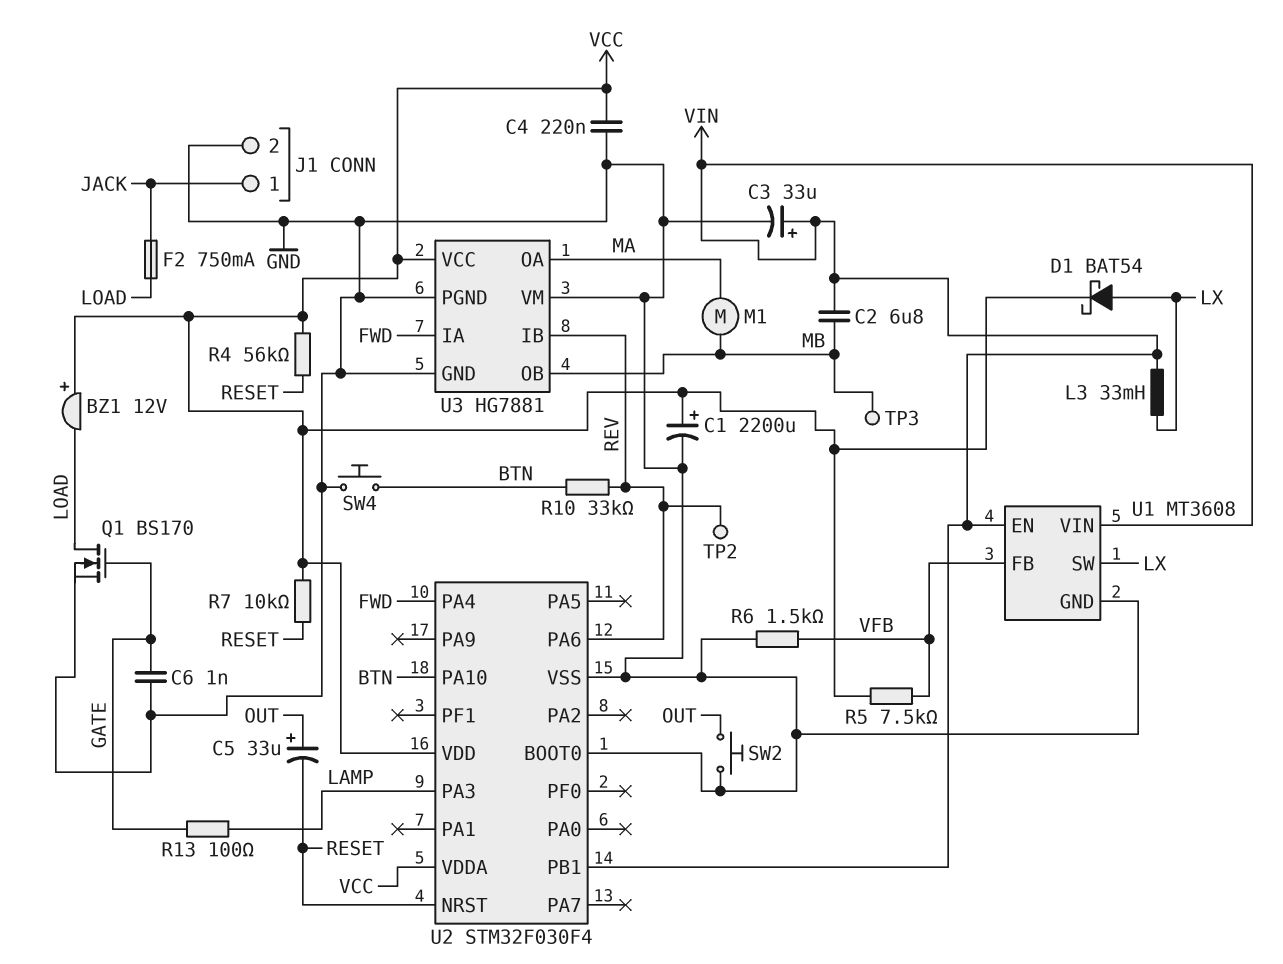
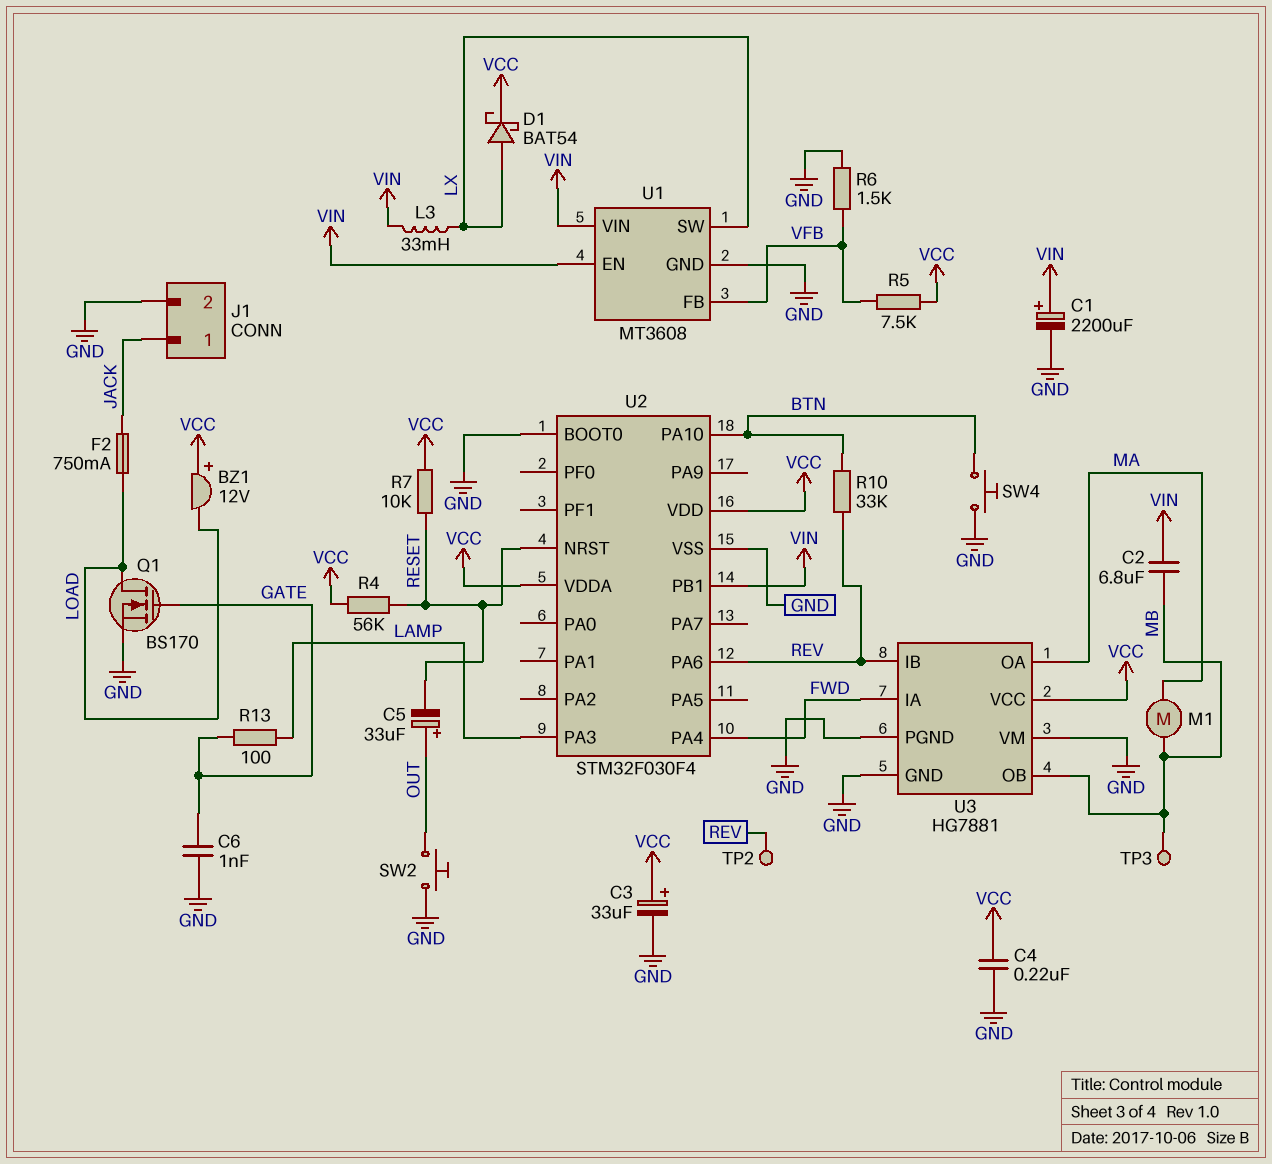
C1: 2200uF (plus VCC, minus GND) -> 2200uF (plus VIN, minus GND)
C3: 33uF (plus VIN, minus GND) -> 33uF (plus VCC, minus GND)

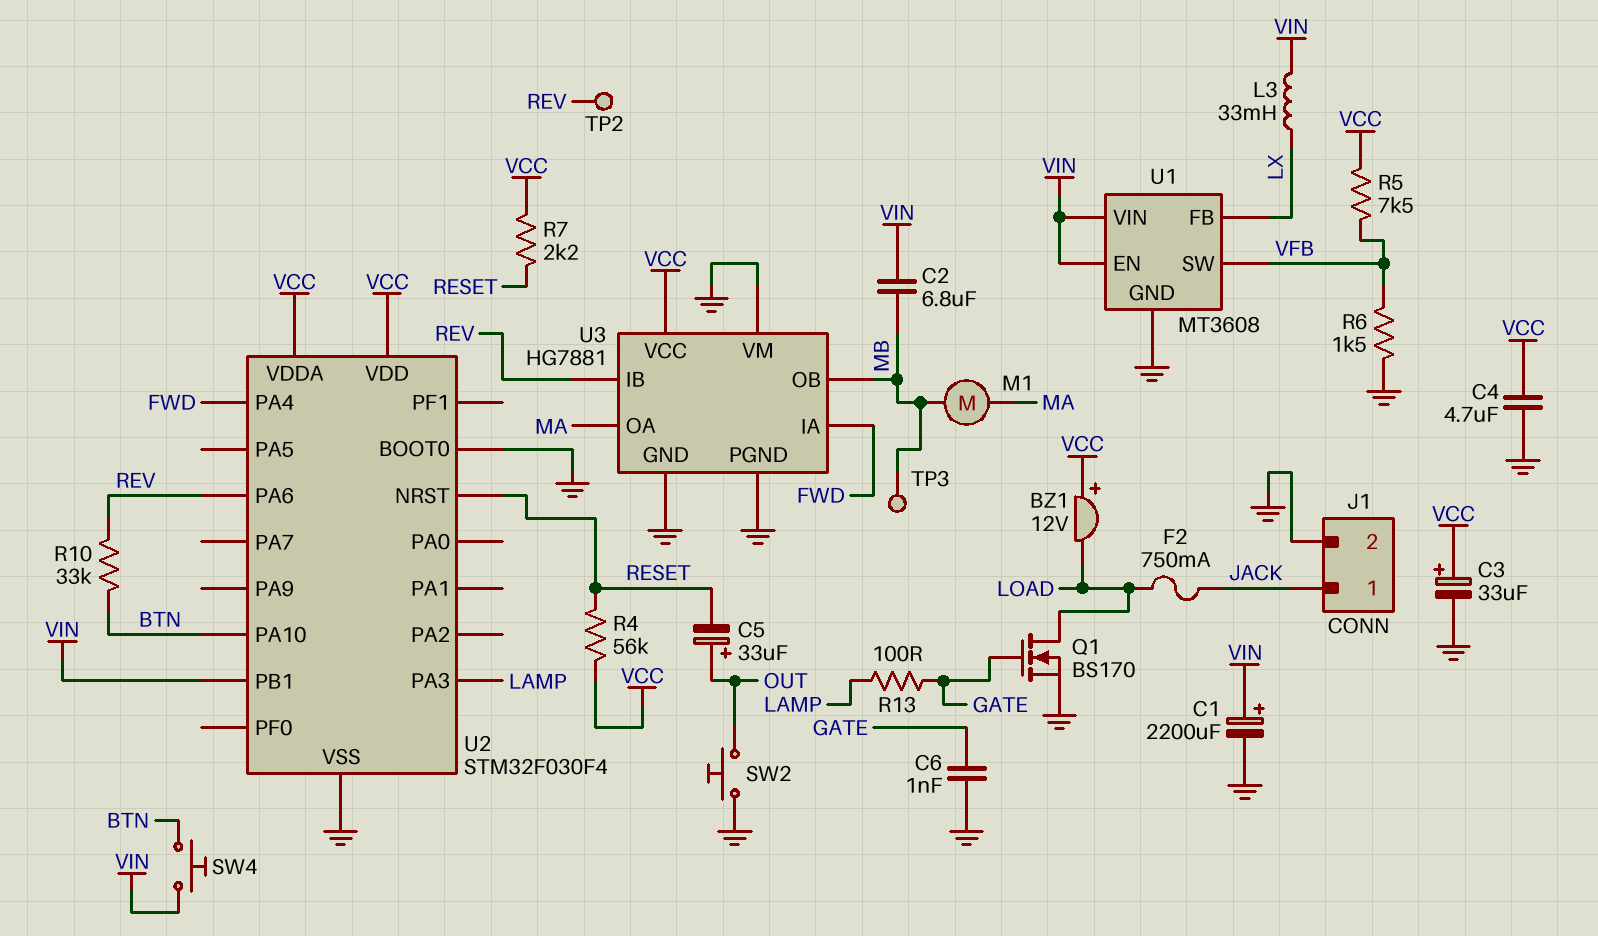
C4: 220nF (GND, VCC) -> 4.7uF (GND, VCC)
D1: schottky BAT54 (A LX, K VCC) -> none
R7: 10k (RESET, VCC) -> 2.2k (RESET, VCC)
SW4: button (BTN, GND) -> button (BTN, VIN)
U1 pin FB: VFB -> LX
U1 pin SW: LX -> VFB

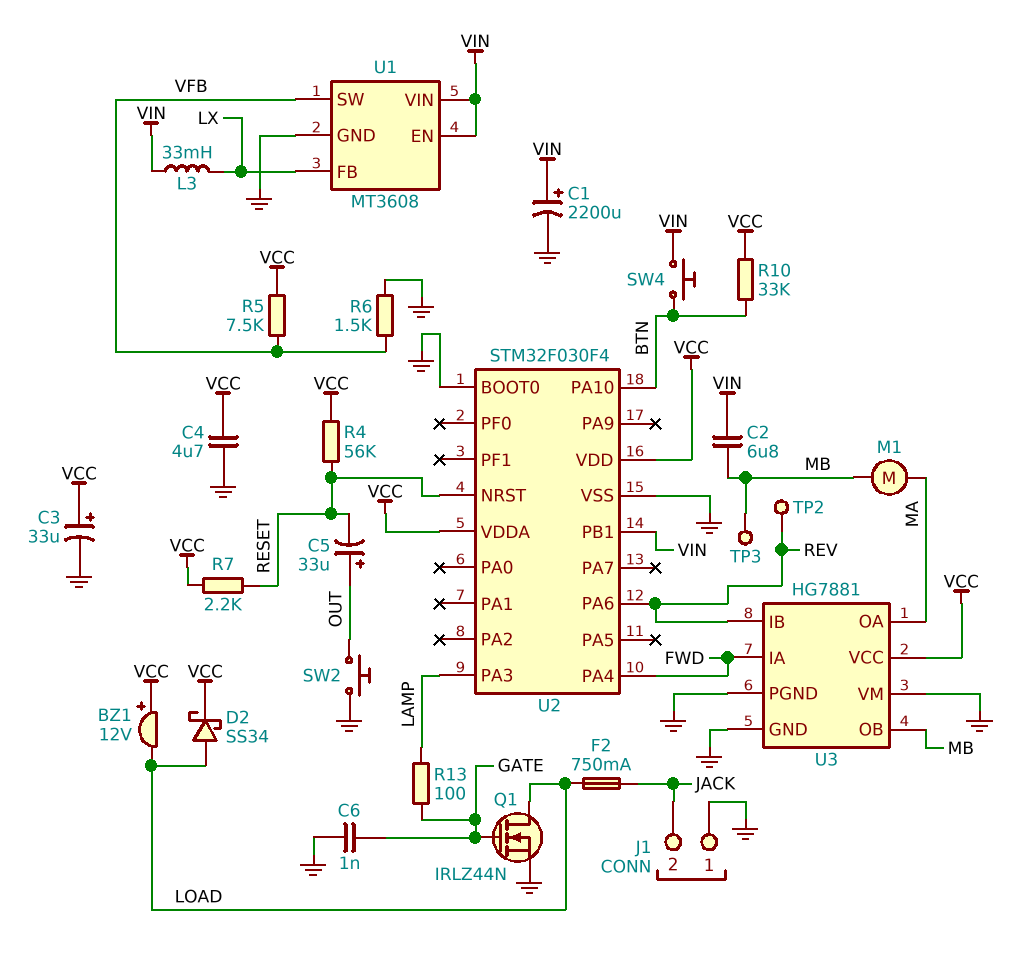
D2: none -> schottky SS34 (A LOAD, K VCC)
J1 pin 1: JACK -> GND
J1 pin 2: GND -> JACK
Q1: NMOS BS170 (G GATE, D LOAD, S GND) -> NMOS IRLZ44N (G GATE, D LOAD, S GND)
R10: 33k (BTN, REV) -> 33k (BTN, VCC)

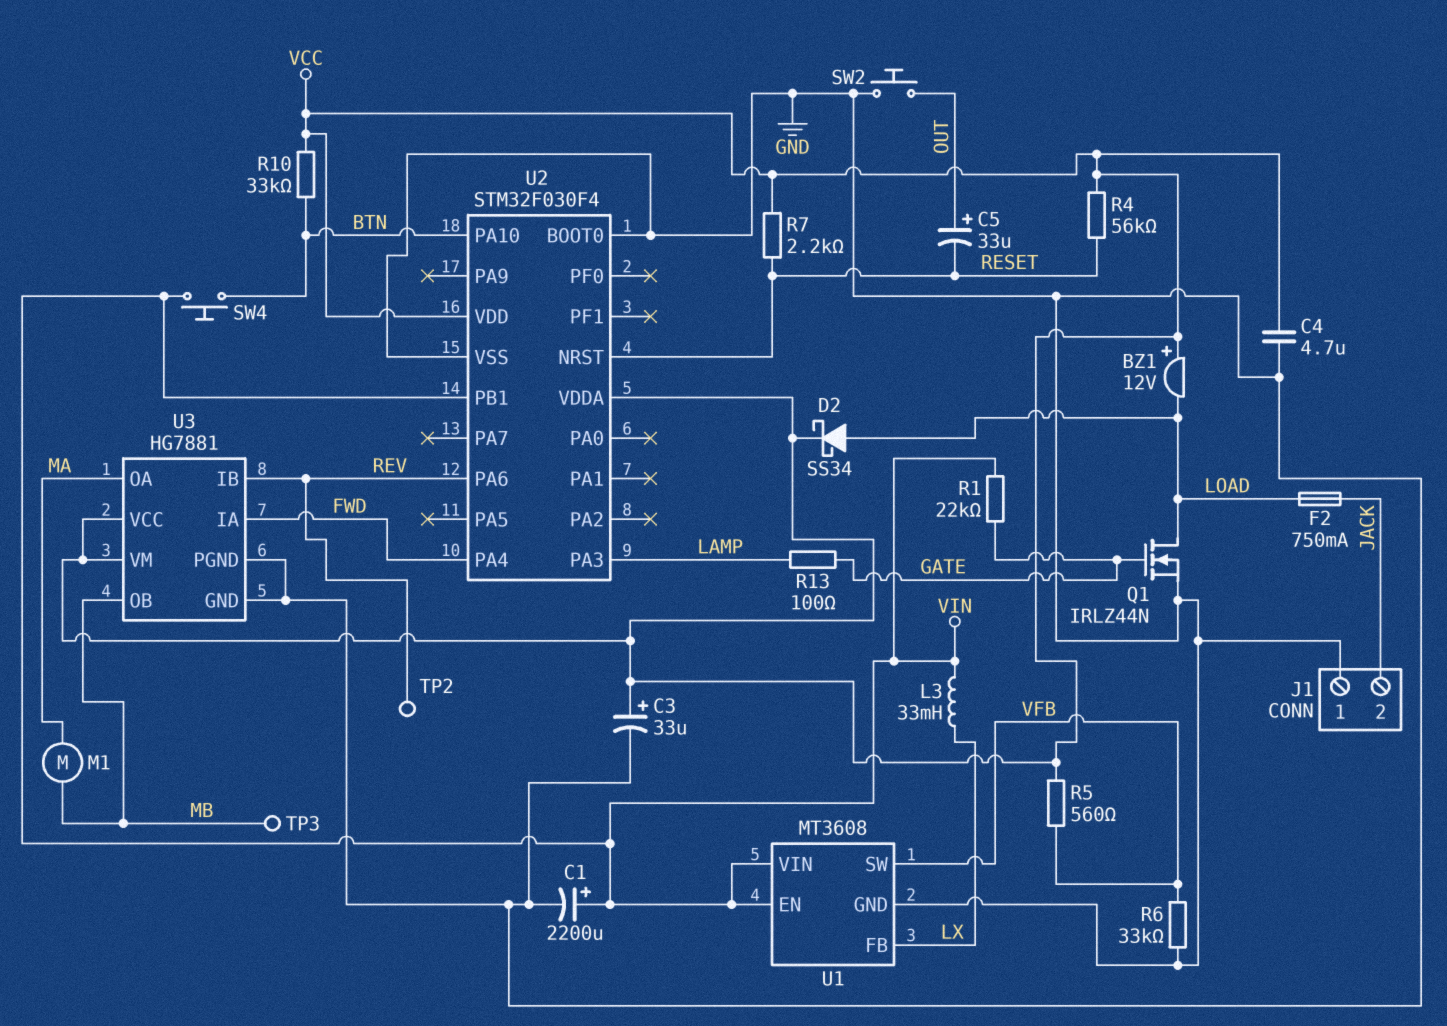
C2: 6.8uF (MB, VIN) -> none
C6: 1nF (GATE, GND) -> none
R1: none -> 22k (GATE, VIN)
R5: 7.5k (VCC, VFB) -> 560 (VCC, VFB)
R6: 1.5k (GND, VFB) -> 33k (GND, VFB)
U3 pin VM: GND -> VCC

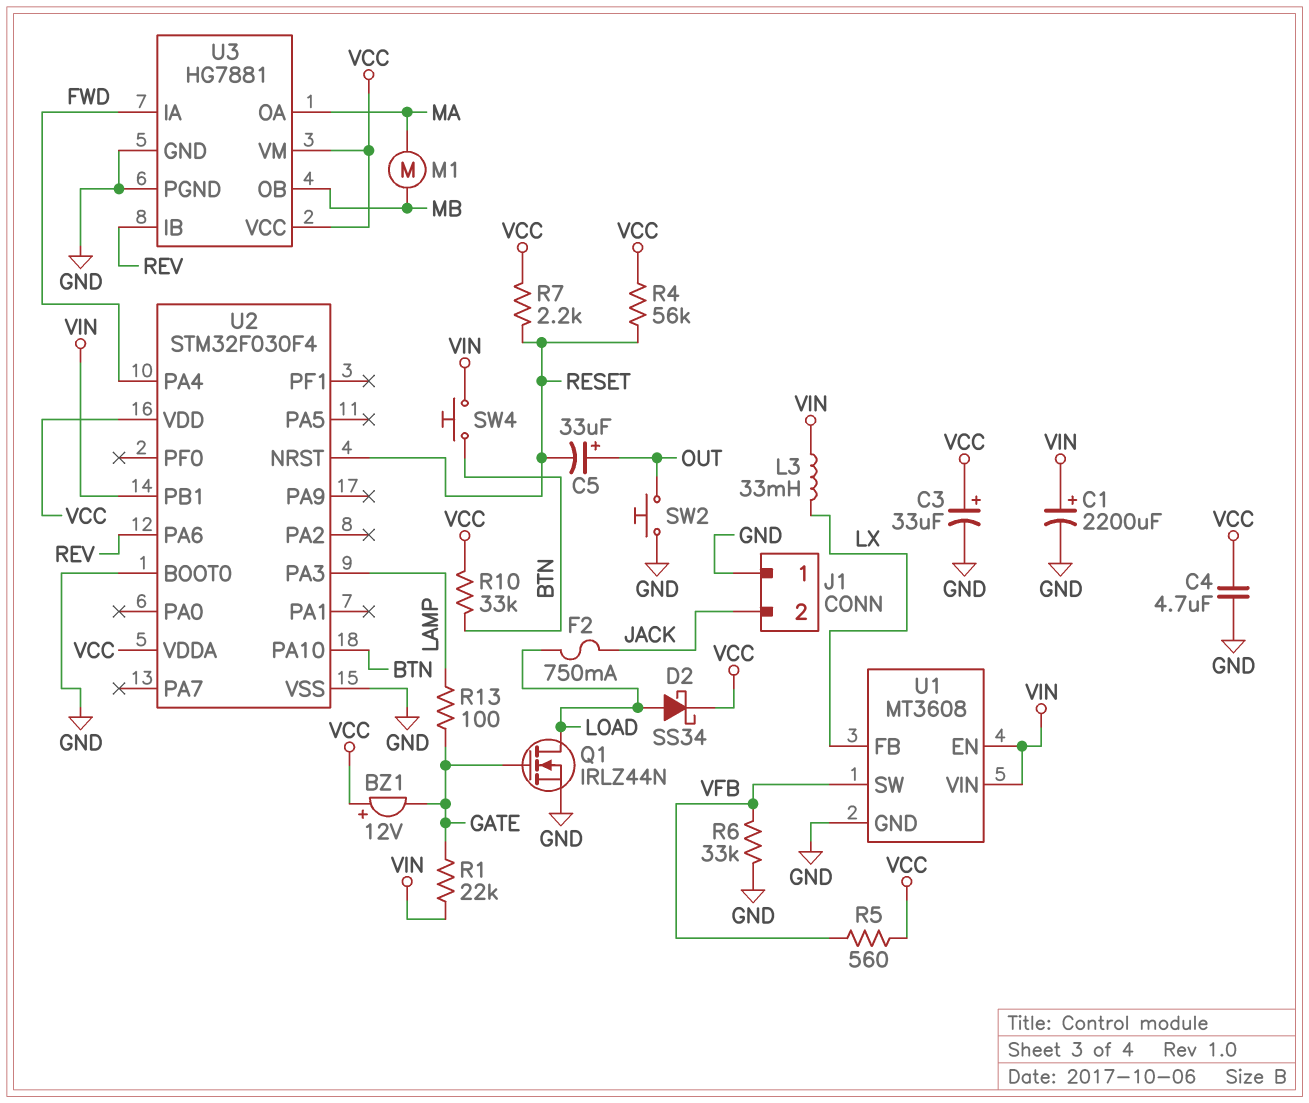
BZ1: buzzer 12V (plus VCC, minus LOAD) -> buzzer 12V (plus VCC, minus GATE)
TP2: test point (REV) -> none
TP3: test point (MB) -> none

